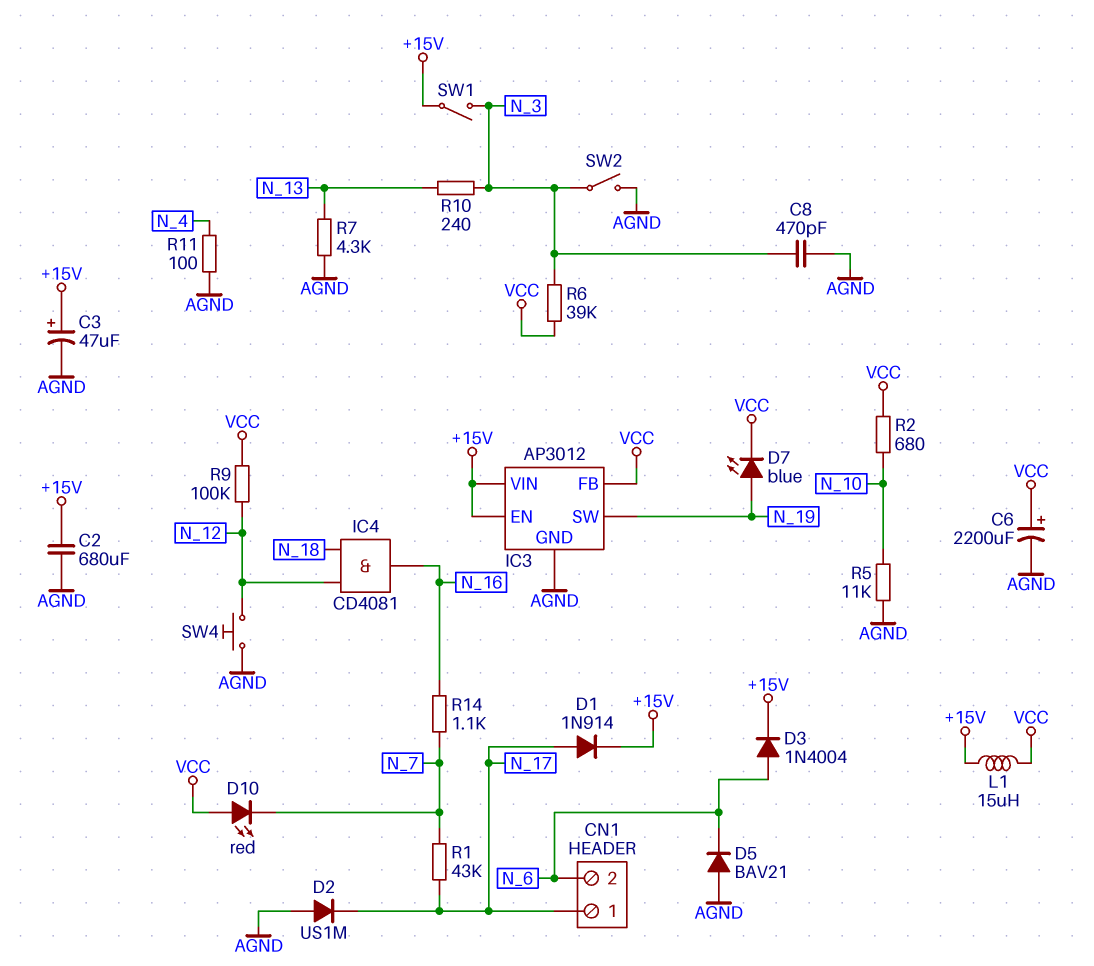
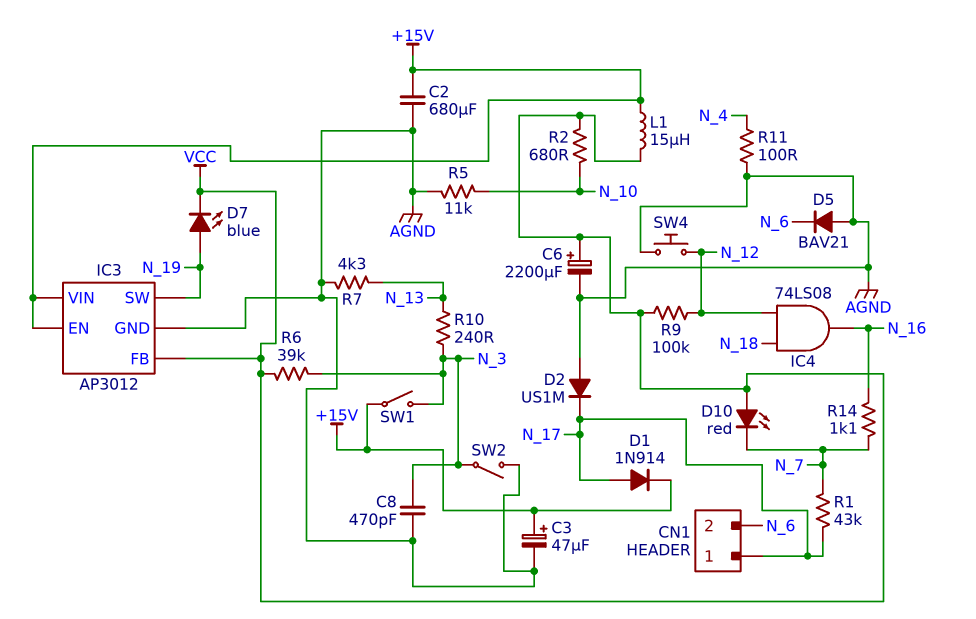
D3: diode 1N4004 (A N_6, K +15V) -> none
IC4: AND CD4081 (in N_12, in N_18, out N_16) -> AND 74LS08 (in N_12, in N_18, out N_16)

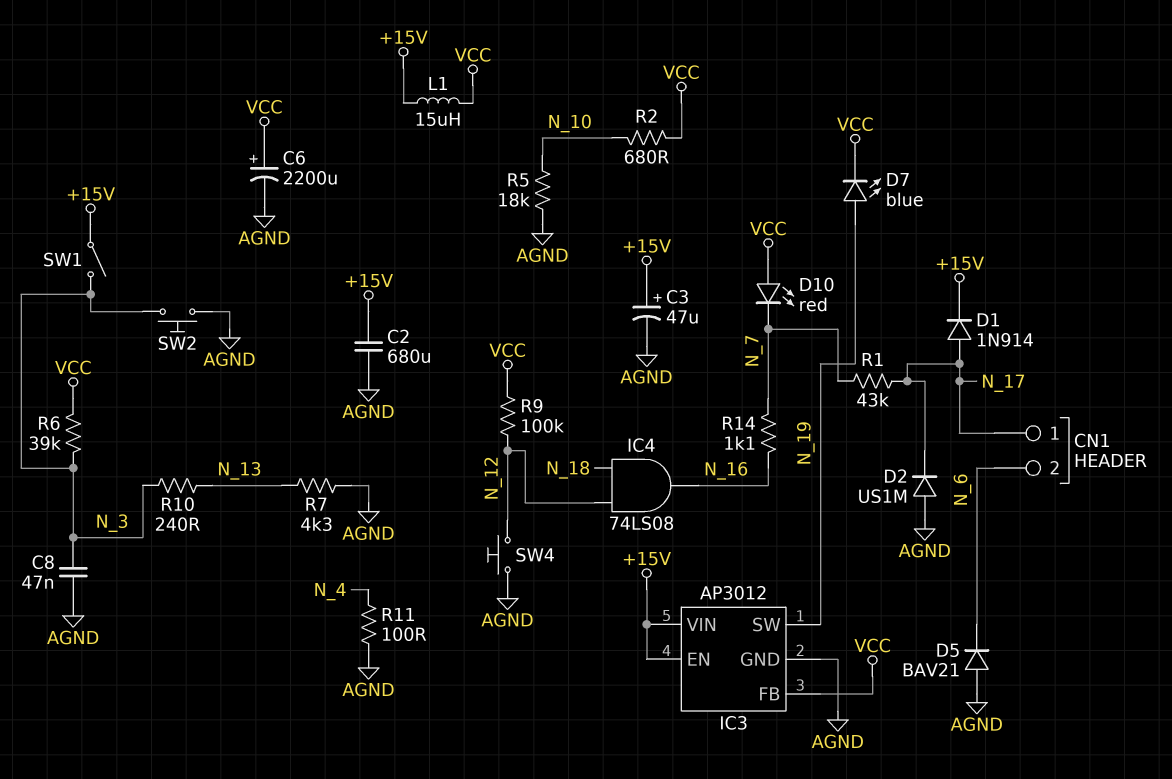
C8: 470pF (AGND, N_3) -> 47nF (AGND, N_3)
R5: 11k (AGND, N_10) -> 18k (AGND, N_10)
SW2: switch (AGND, N_3) -> button (AGND, N_3)

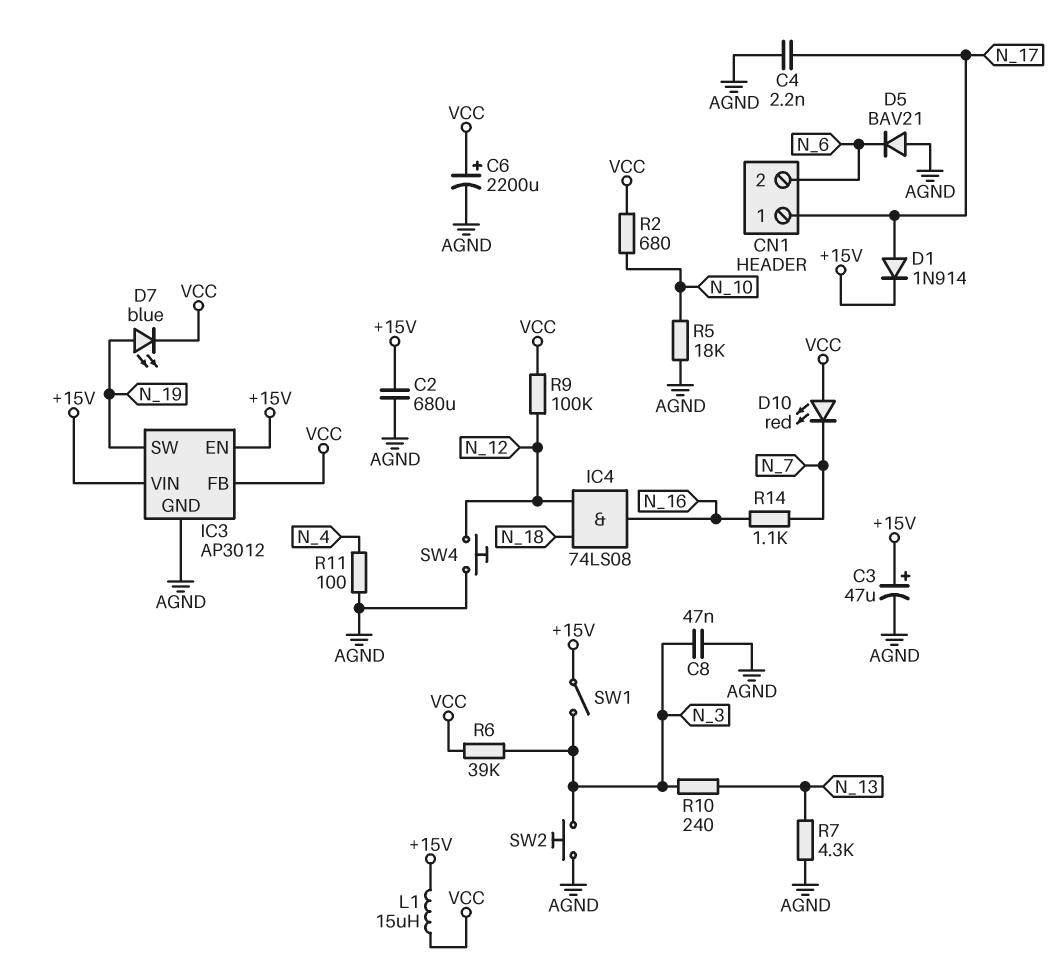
C4: none -> 2.2nF (AGND, N_17)
D2: diode US1M (A AGND, K N_17) -> none
R1: 43k (N_7, N_17) -> none

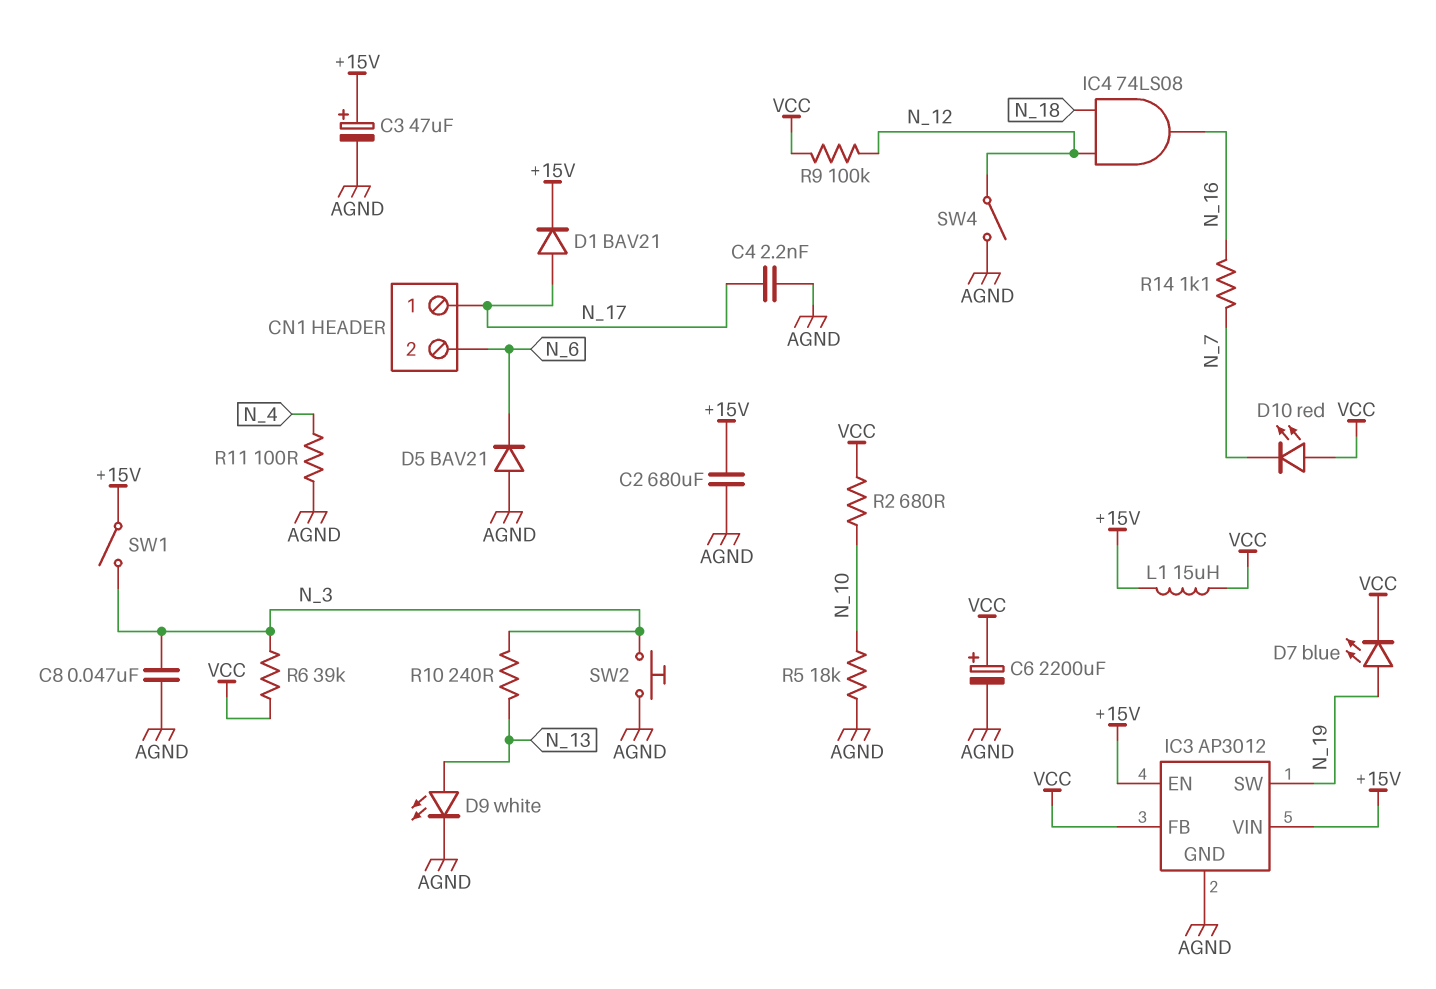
D1: diode 1N914 (A N_17, K +15V) -> diode BAV21 (A N_17, K +15V)
D9: none -> LED white (A N_13, K AGND)
R7: 4.3k (AGND, N_13) -> none
SW4: button (AGND, N_12) -> switch (AGND, N_12)

